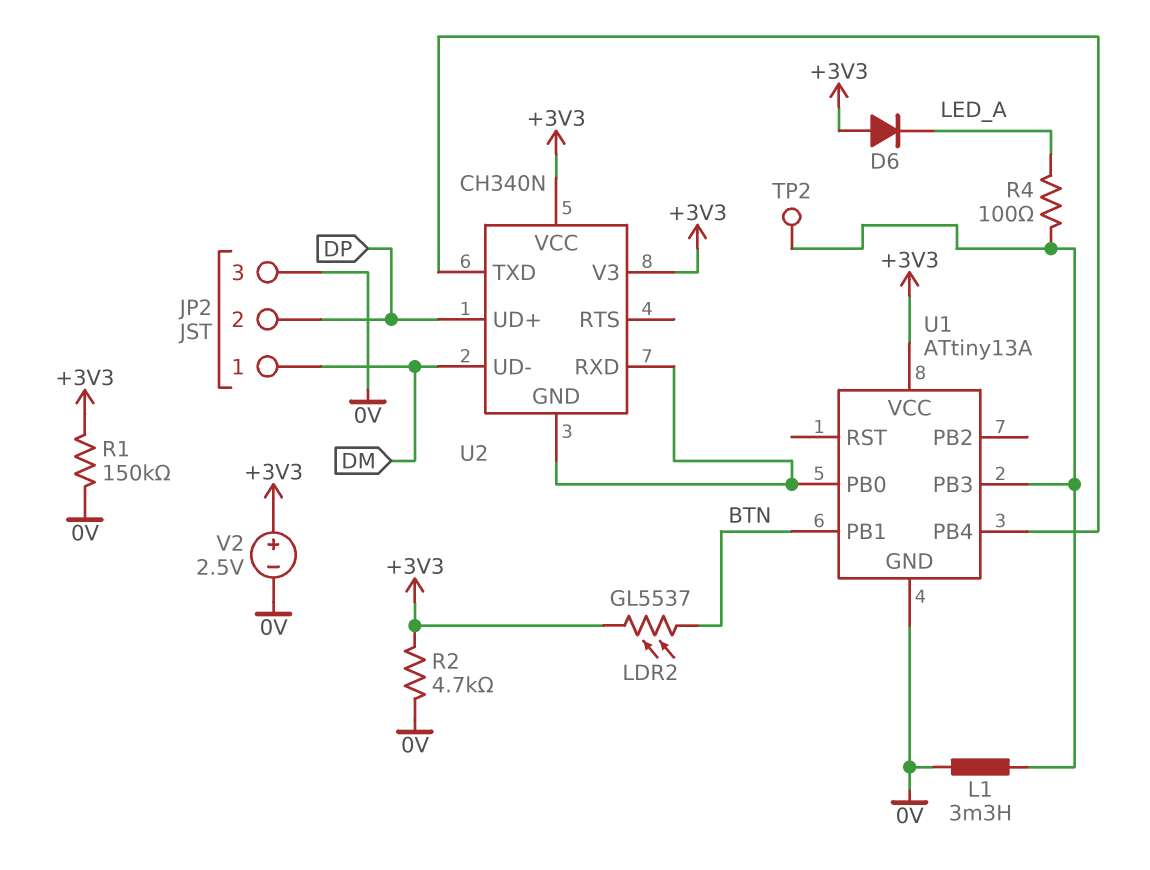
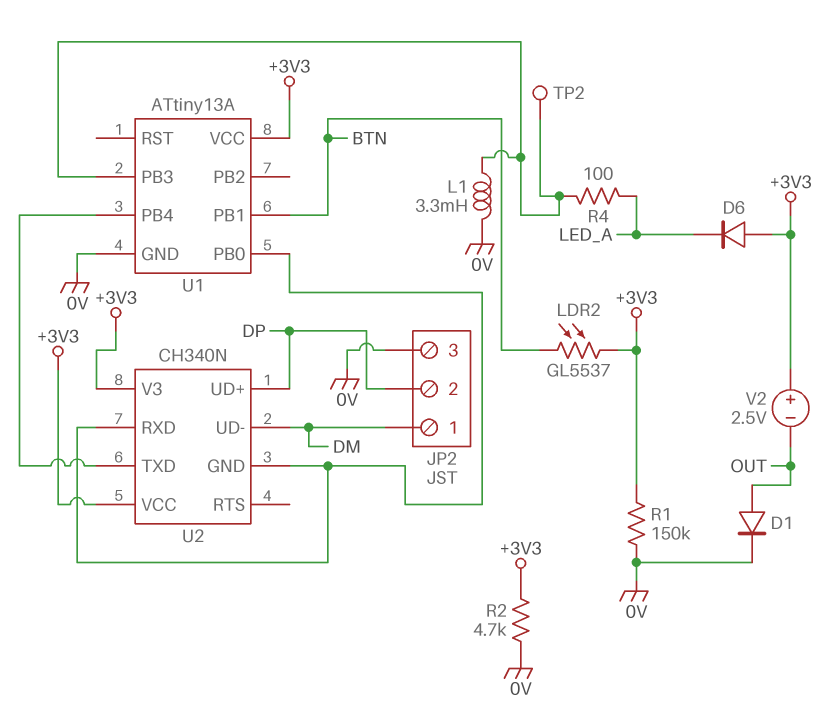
D1: none -> diode (A OUT, K 0V)
V2: 2.5V (plus +3V3, minus 0V) -> 2.5V (plus +3V3, minus OUT)

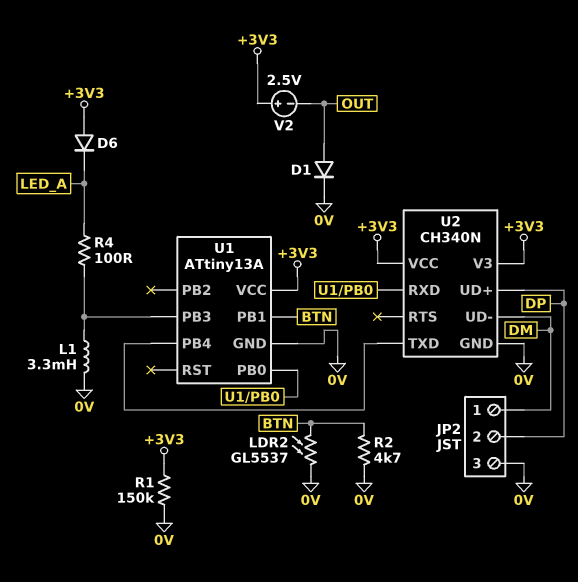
LDR2: GL5537 (+3V3, BTN) -> GL5537 (0V, BTN)
R2: 4.7k (+3V3, 0V) -> 4.7k (0V, BTN)
TP2: test point (U1/PB3) -> none
U2 pin GND: U1/PB0 -> 0V

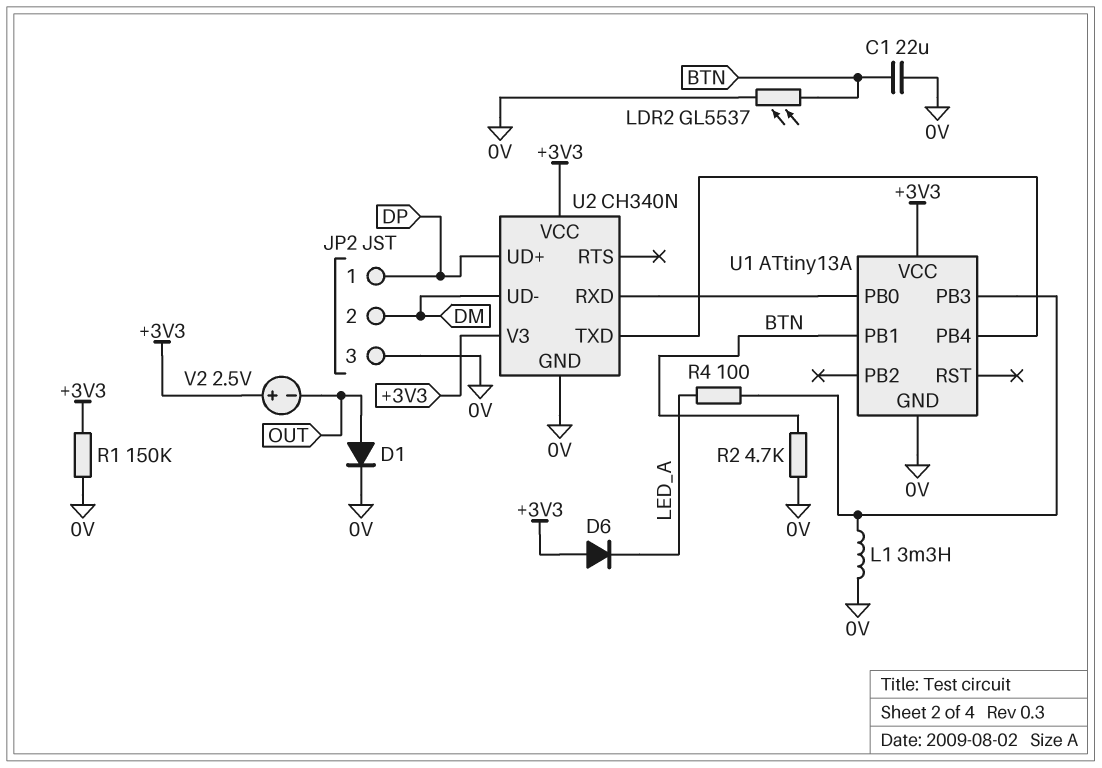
C1: none -> 22uF (0V, BTN)
JP2 pin 1: DM -> DP
JP2 pin 2: DP -> DM

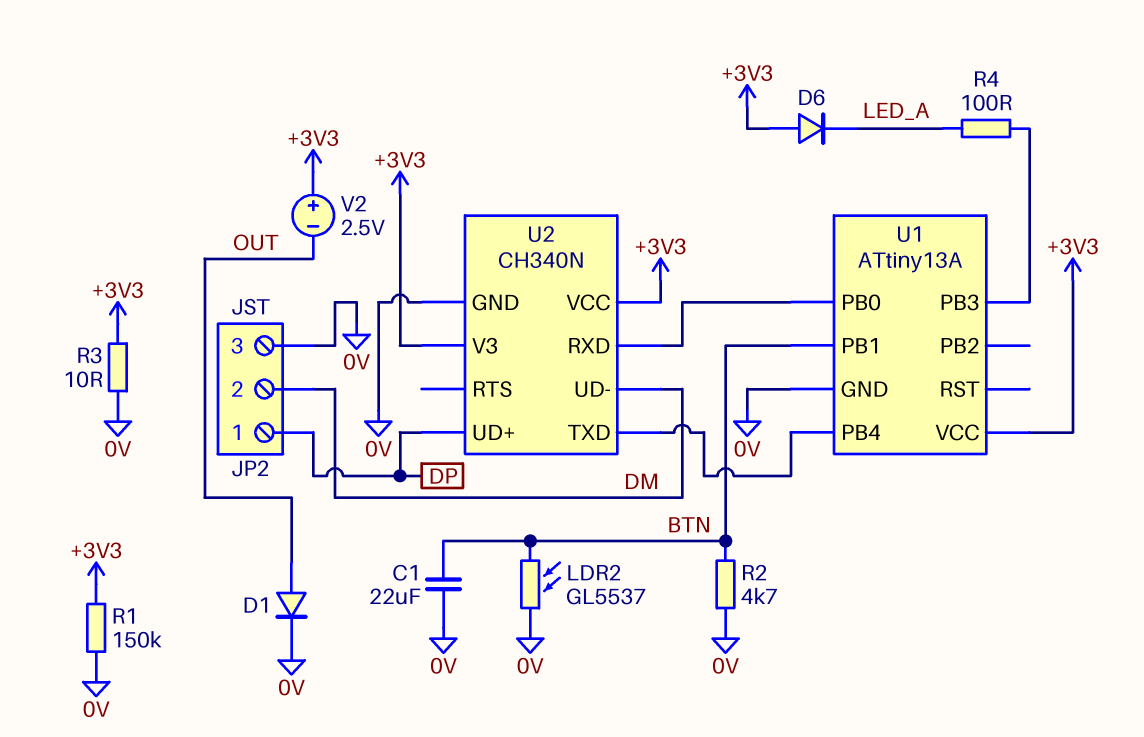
L1: 3.3mH (0V, U1/PB3) -> none
R3: none -> 10 (+3V3, 0V)

